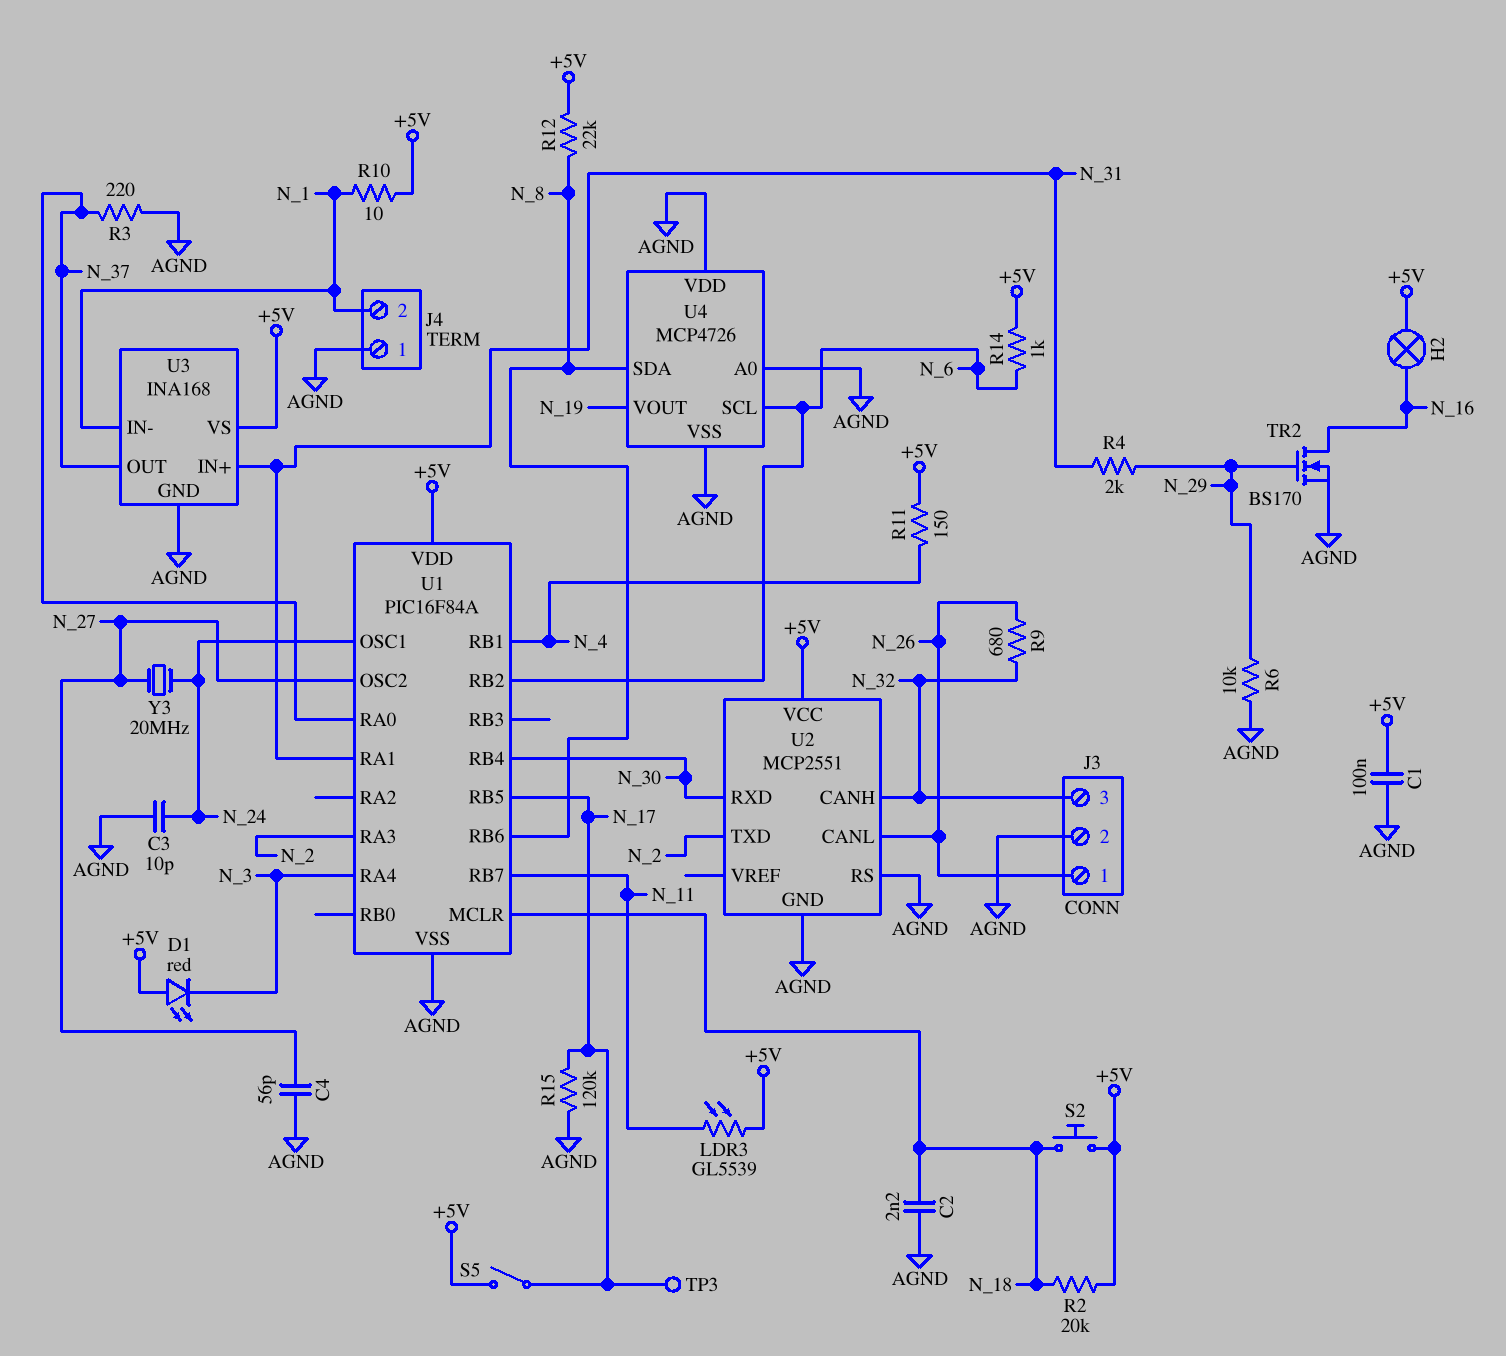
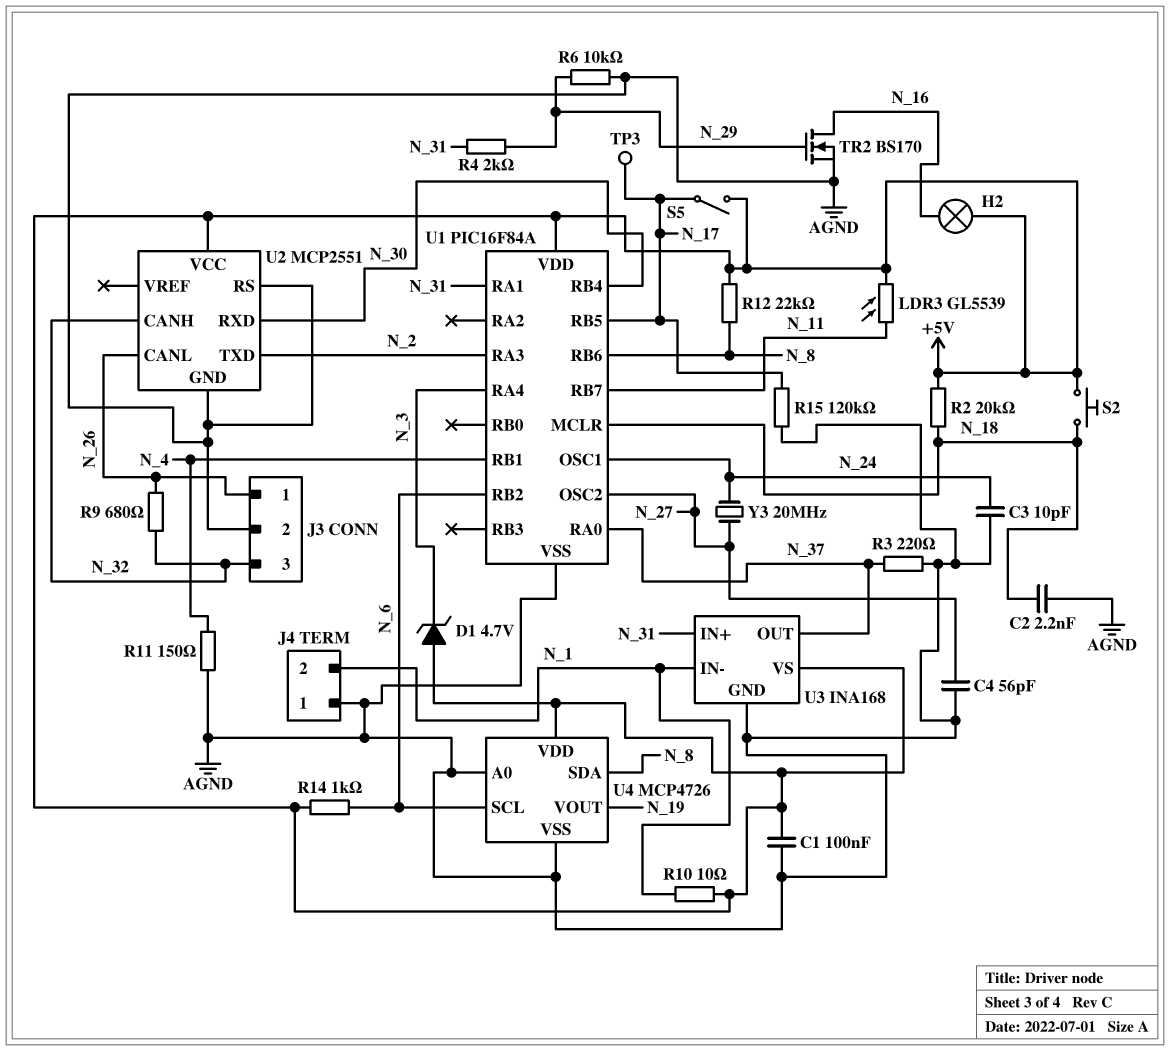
D1: LED red (A +5V, K N_3) -> zener 4.7V (A +5V, K N_3)
R11: 150 (+5V, N_4) -> 150 (AGND, N_4)
U4 pin VDD: AGND -> +5V

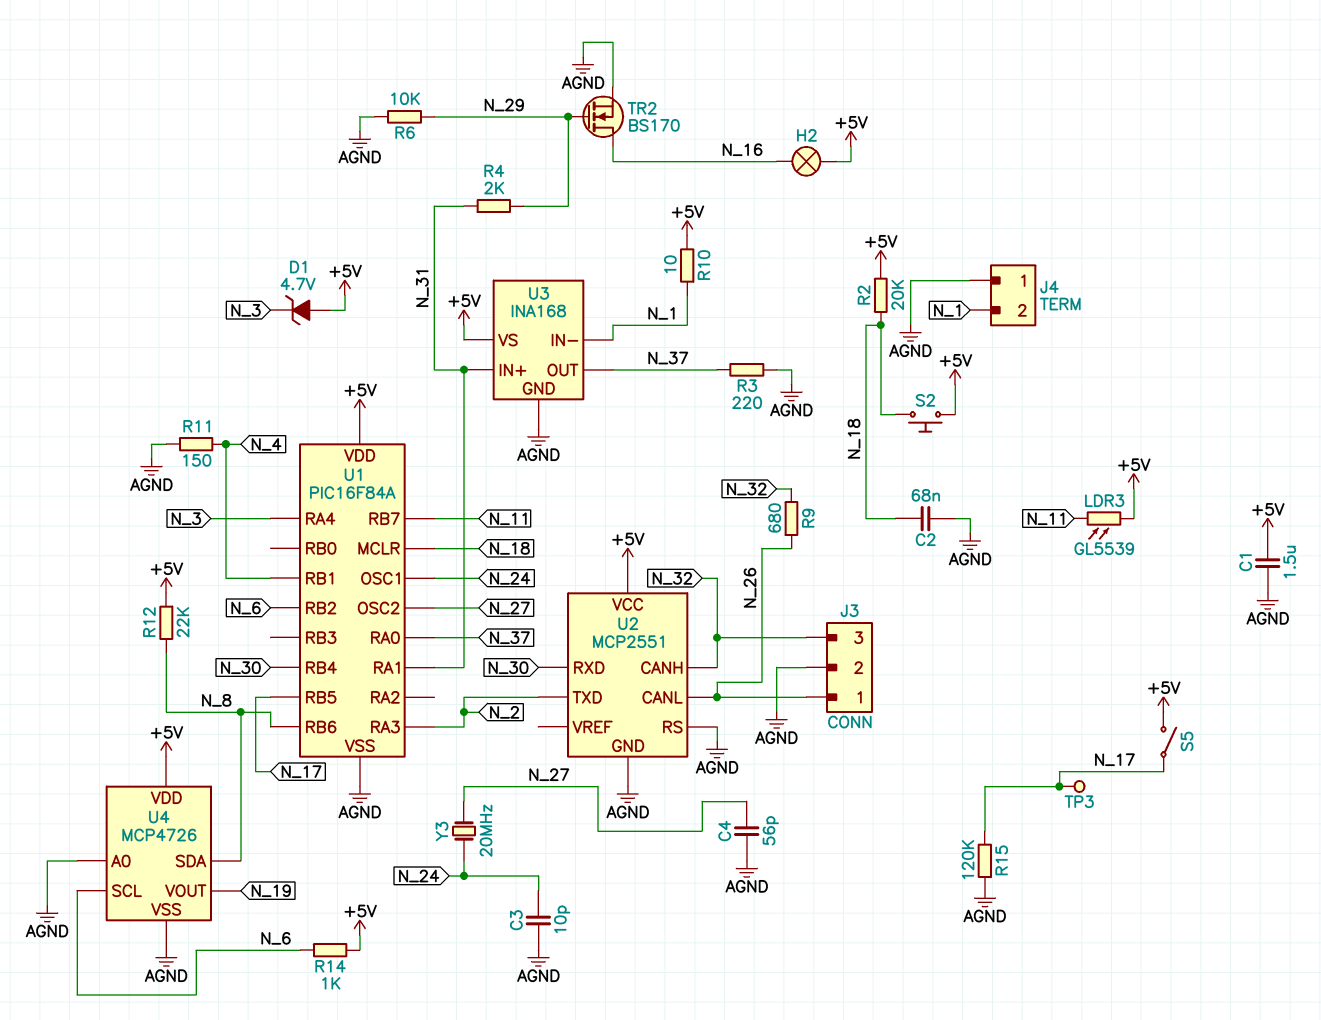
C1: 100nF (+5V, AGND) -> 1.5uF (+5V, AGND)
C2: 2.2nF (AGND, N_18) -> 68nF (AGND, N_18)

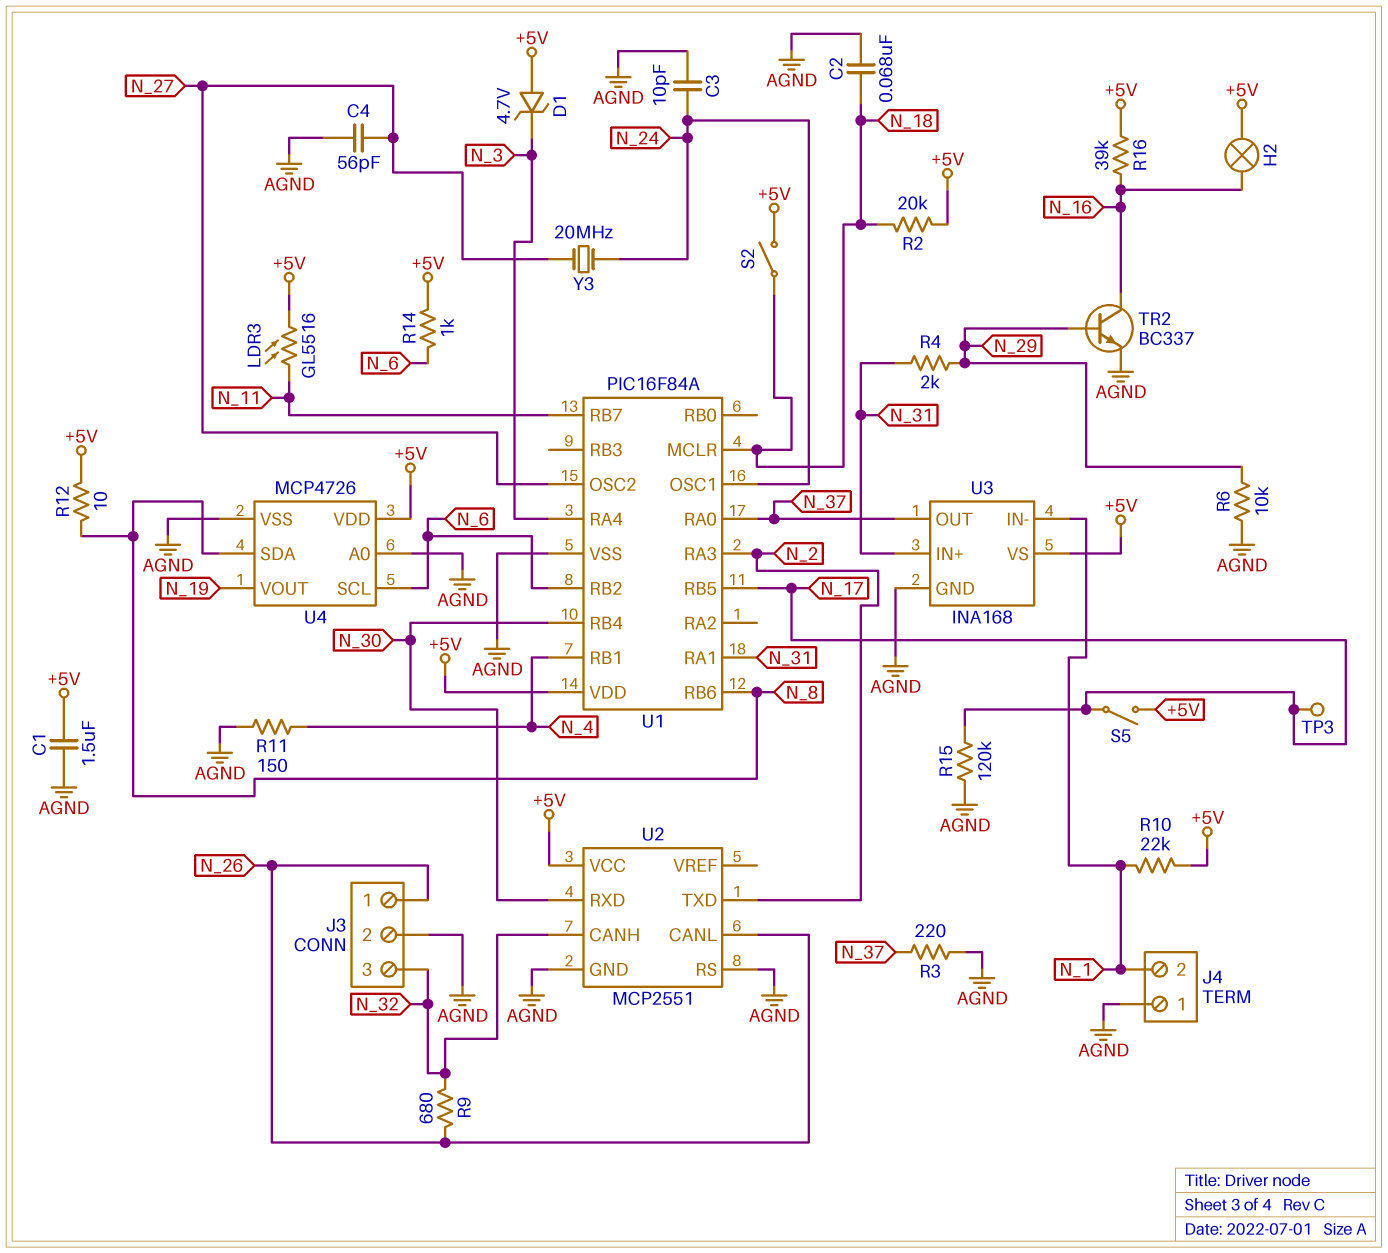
LDR3: GL5539 (+5V, N_11) -> GL5516 (+5V, N_11)
R10: 10 (+5V, N_1) -> 22k (+5V, N_1)
R12: 22k (+5V, N_8) -> 10 (+5V, N_8)
R16: none -> 39k (+5V, N_16)
S2: button (+5V, N_18) -> switch (+5V, N_18)
TR2: NMOS BS170 (G N_29, D N_16, S AGND) -> NPN BC337 (B N_29, C N_16, E AGND)

